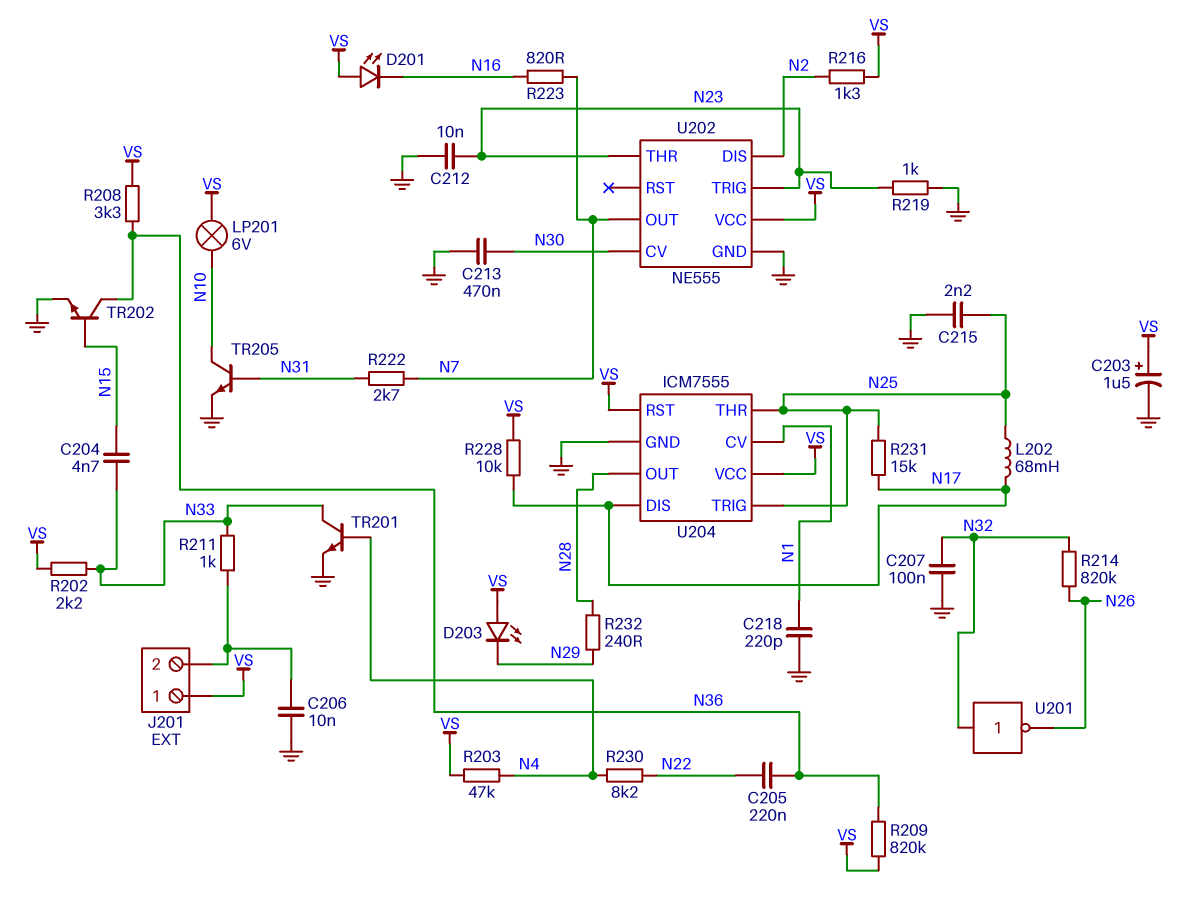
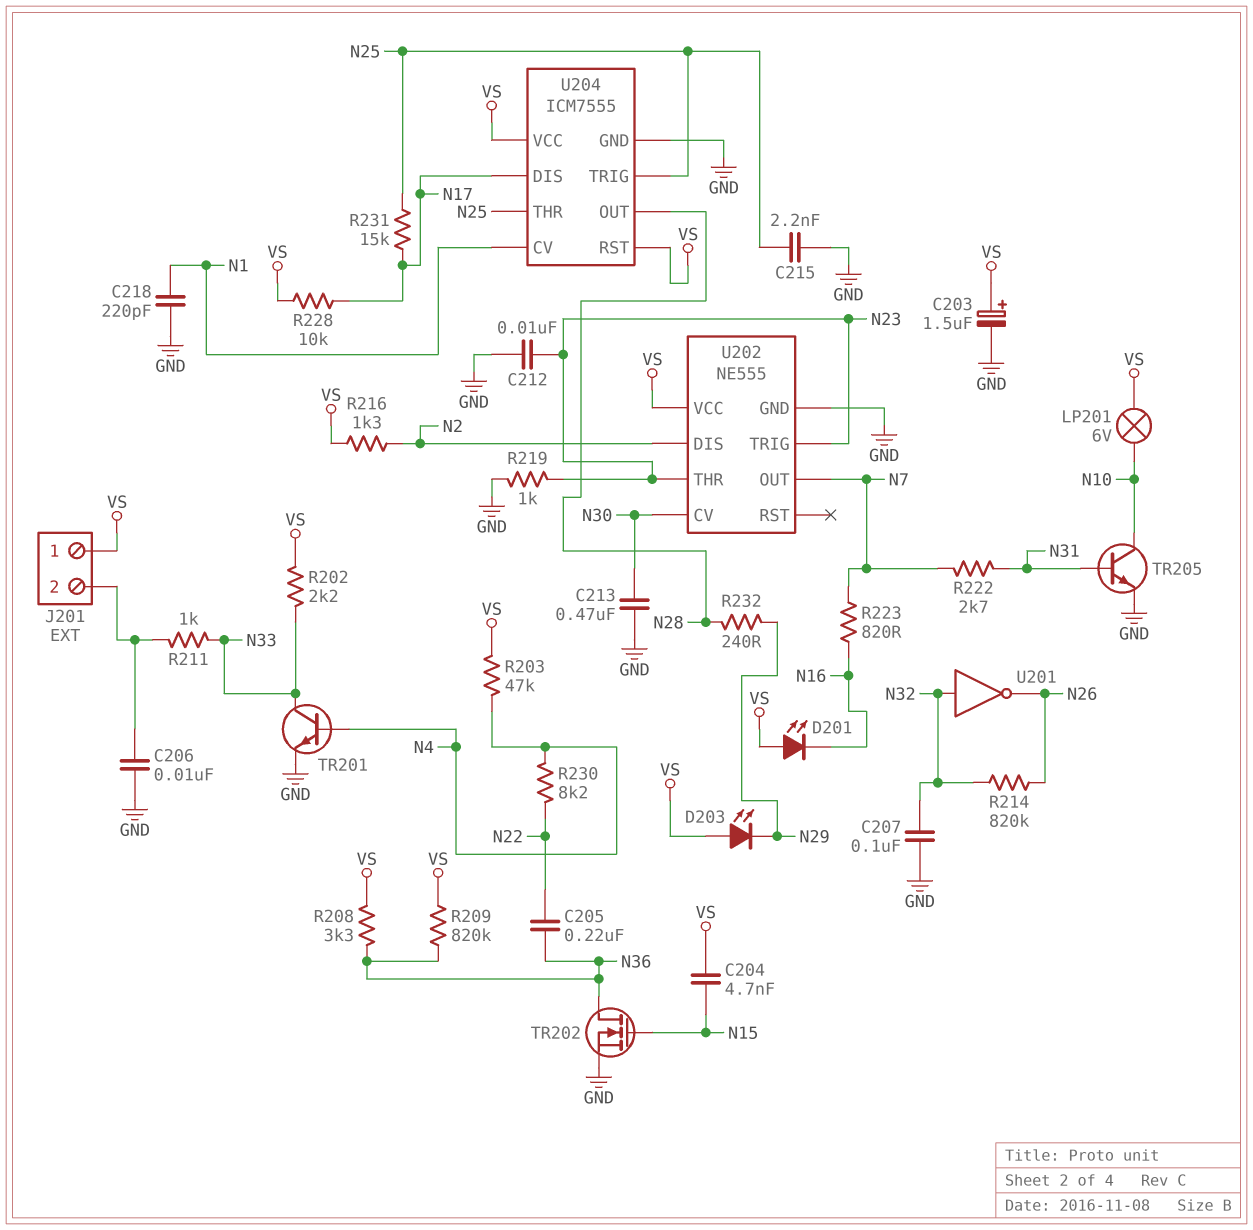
C204: 4.7nF (N15, N33) -> 4.7nF (N15, VS)
L202: 68mH (N17, N25) -> none
TR202: NPN (B N15, C N36, E GND) -> NMOS (G N15, D N36, S GND)

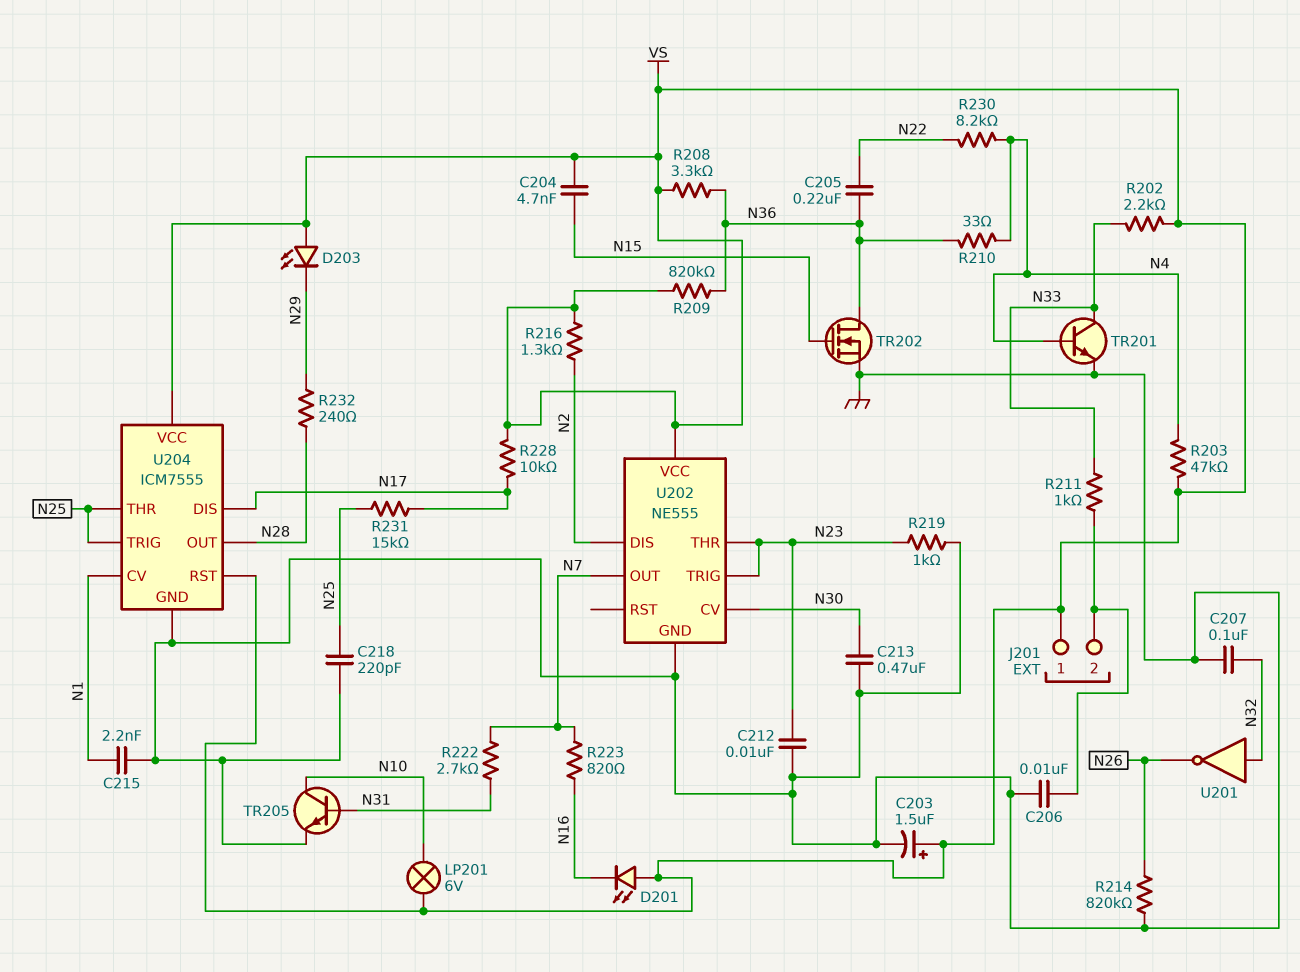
C215: 2.2nF (GND, N25) -> 2.2nF (GND, N1)
C218: 220pF (GND, N1) -> 220pF (GND, N25)
R210: none -> 33 (N4, N36)
R214: 820k (N26, N32) -> 820k (GND, N26)

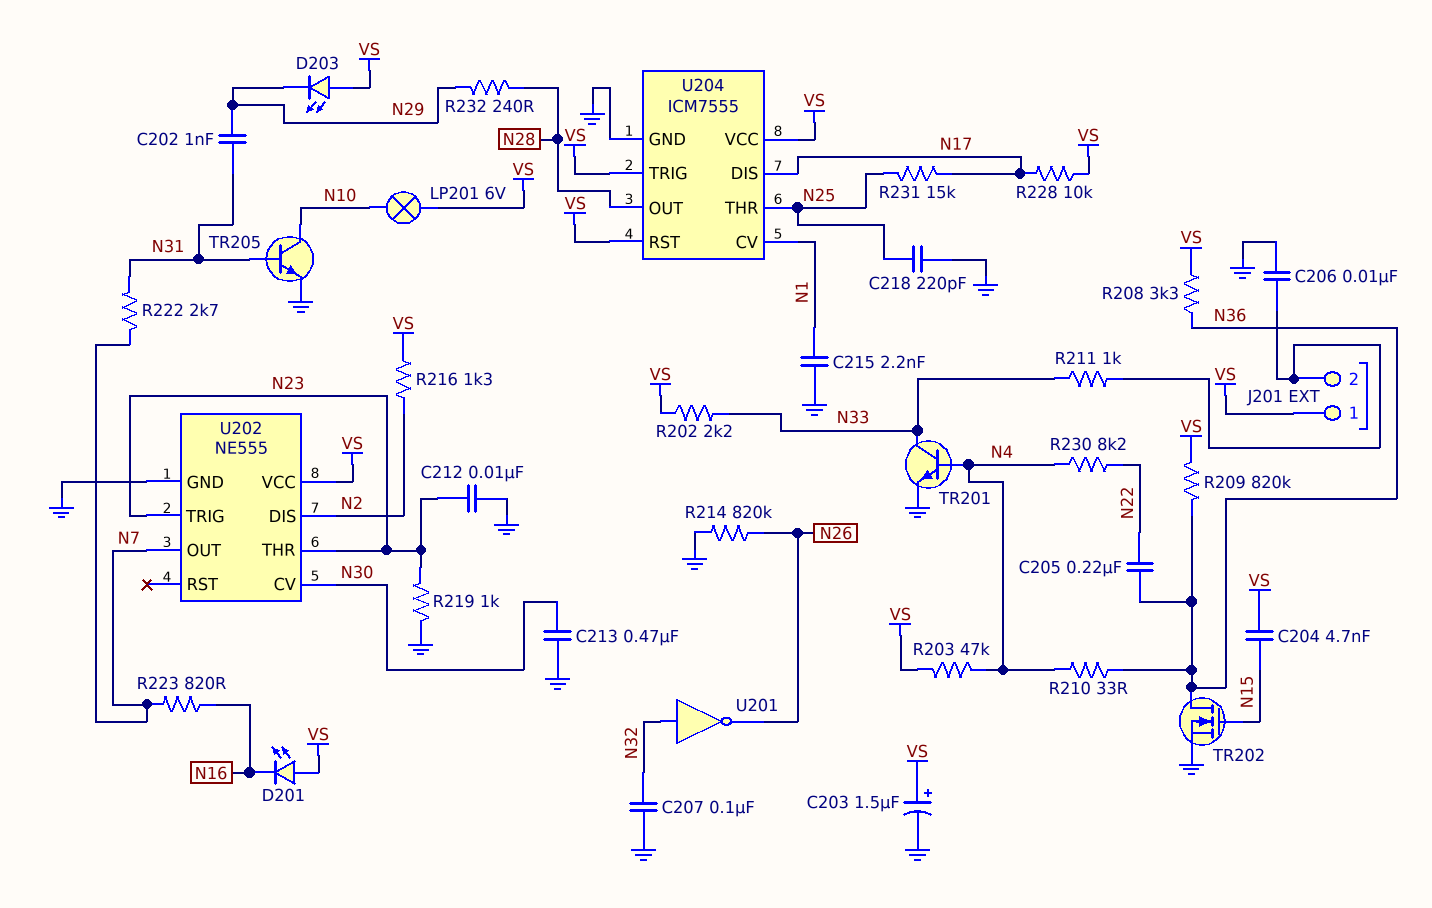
C202: none -> 1nF (N29, N31)
U204 pin TRIG: N25 -> VS

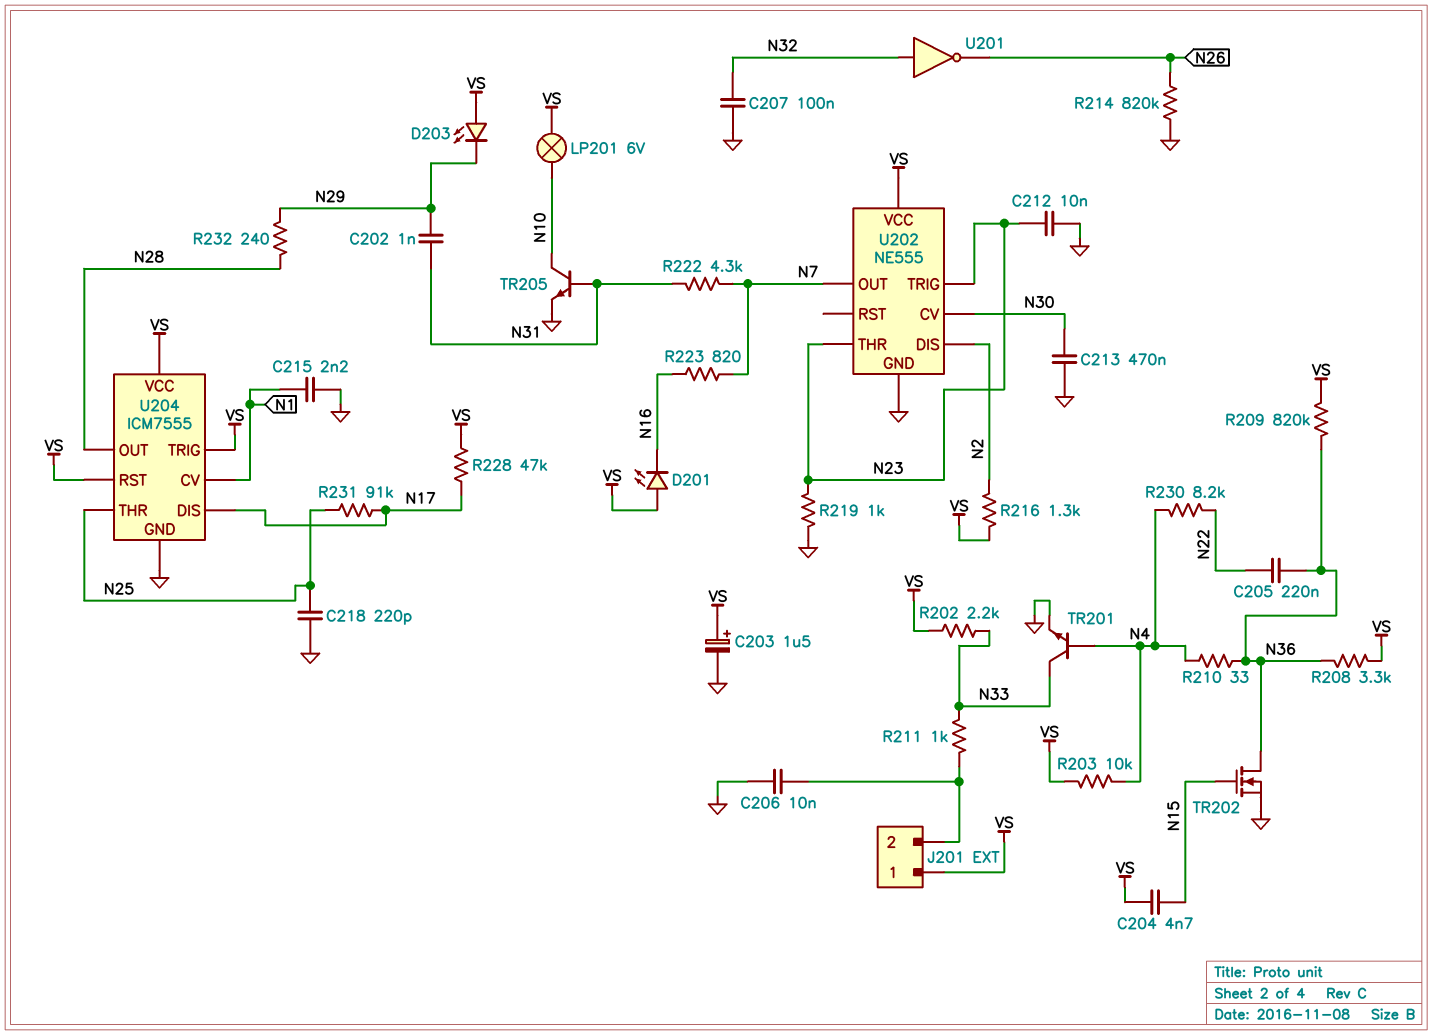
R203: 47k (N4, VS) -> 10k (N4, VS)
R222: 2.7k (N7, N31) -> 4.3k (N7, N31)
R228: 10k (N17, VS) -> 47k (N17, VS)
R231: 15k (N17, N25) -> 91k (N17, N25)

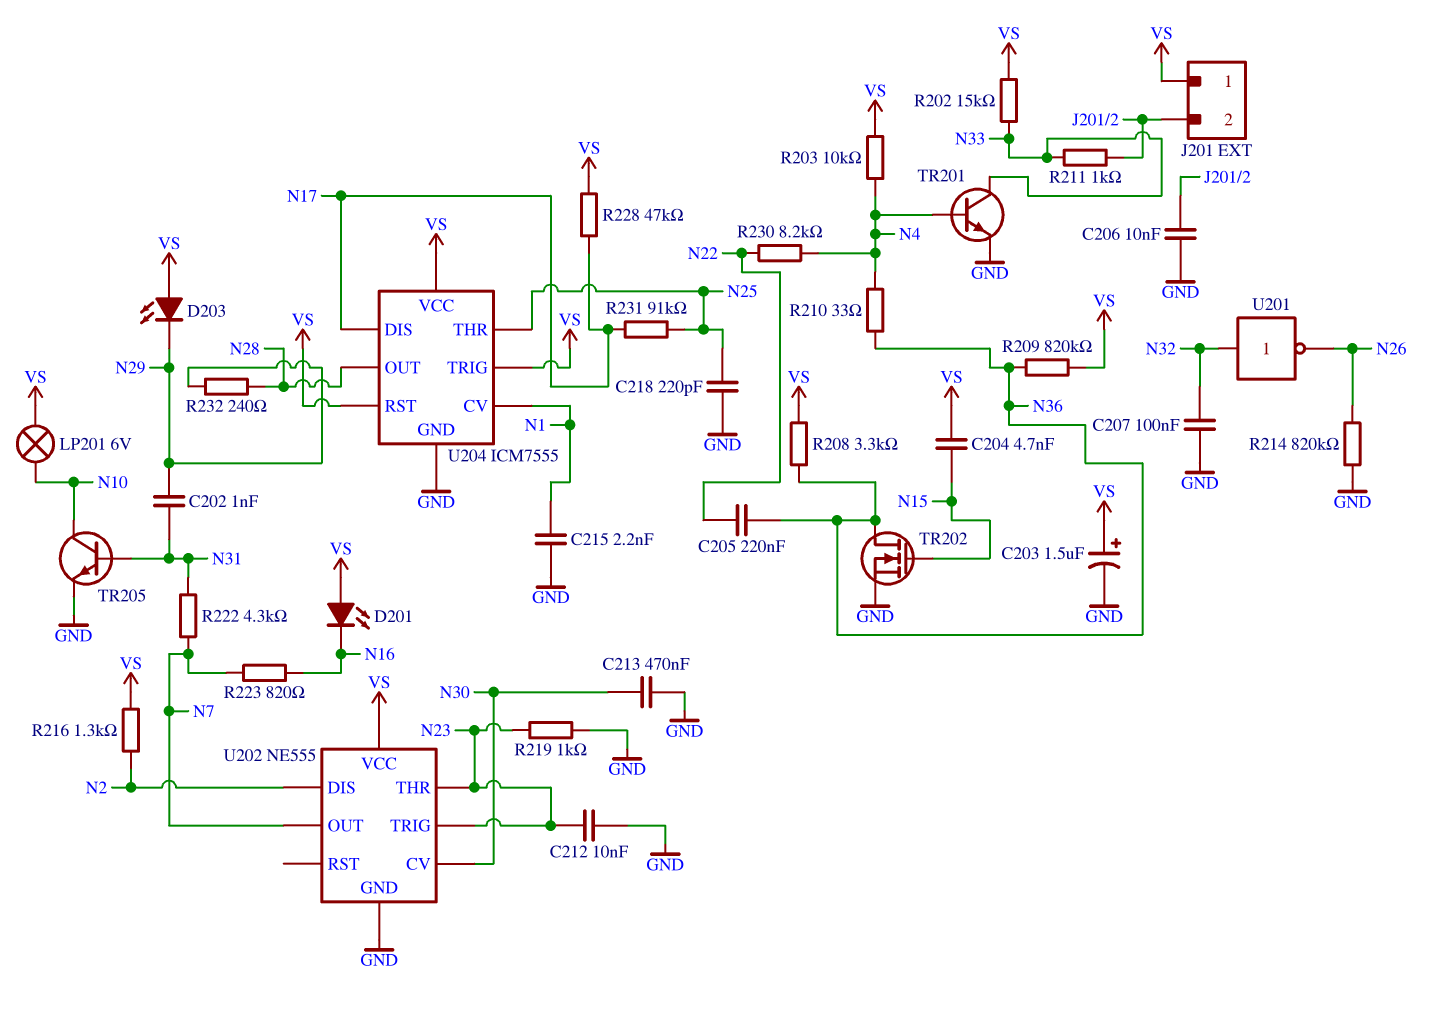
R202: 2.2k (N33, VS) -> 15k (N33, VS)

